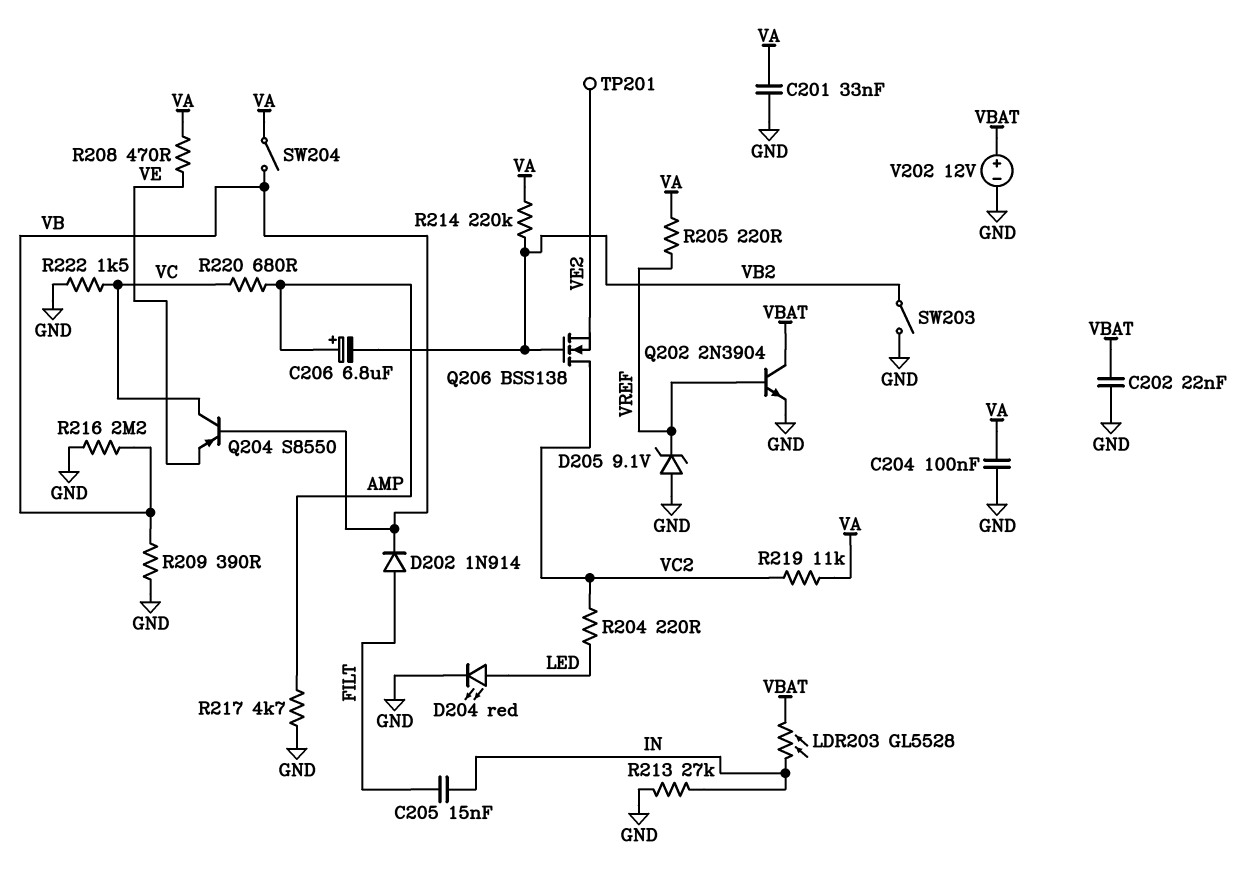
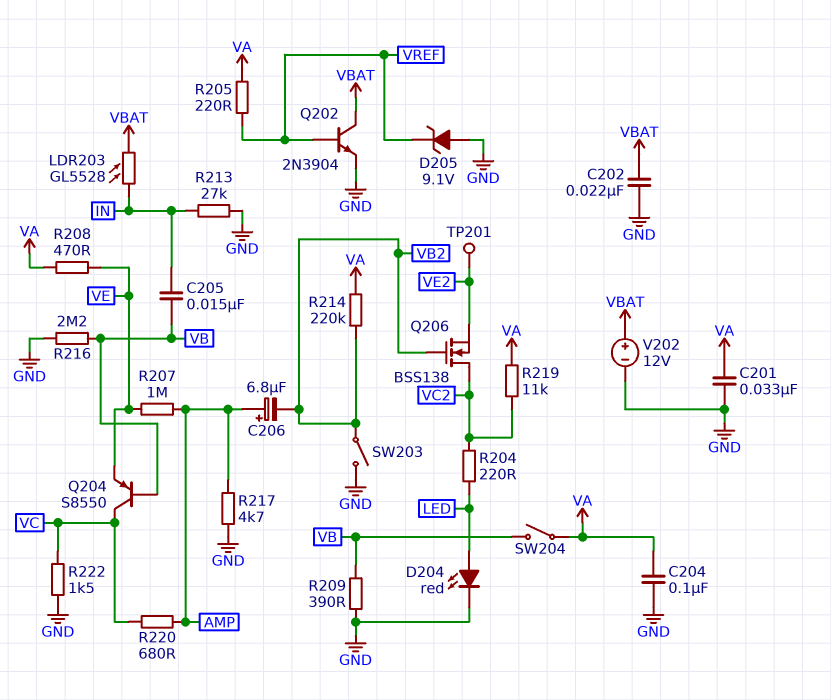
C205: 15nF (FILT, IN) -> 15nF (IN, VB)
D202: diode 1N914 (A FILT, K VB) -> none
R207: none -> 1M (AMP, VE)

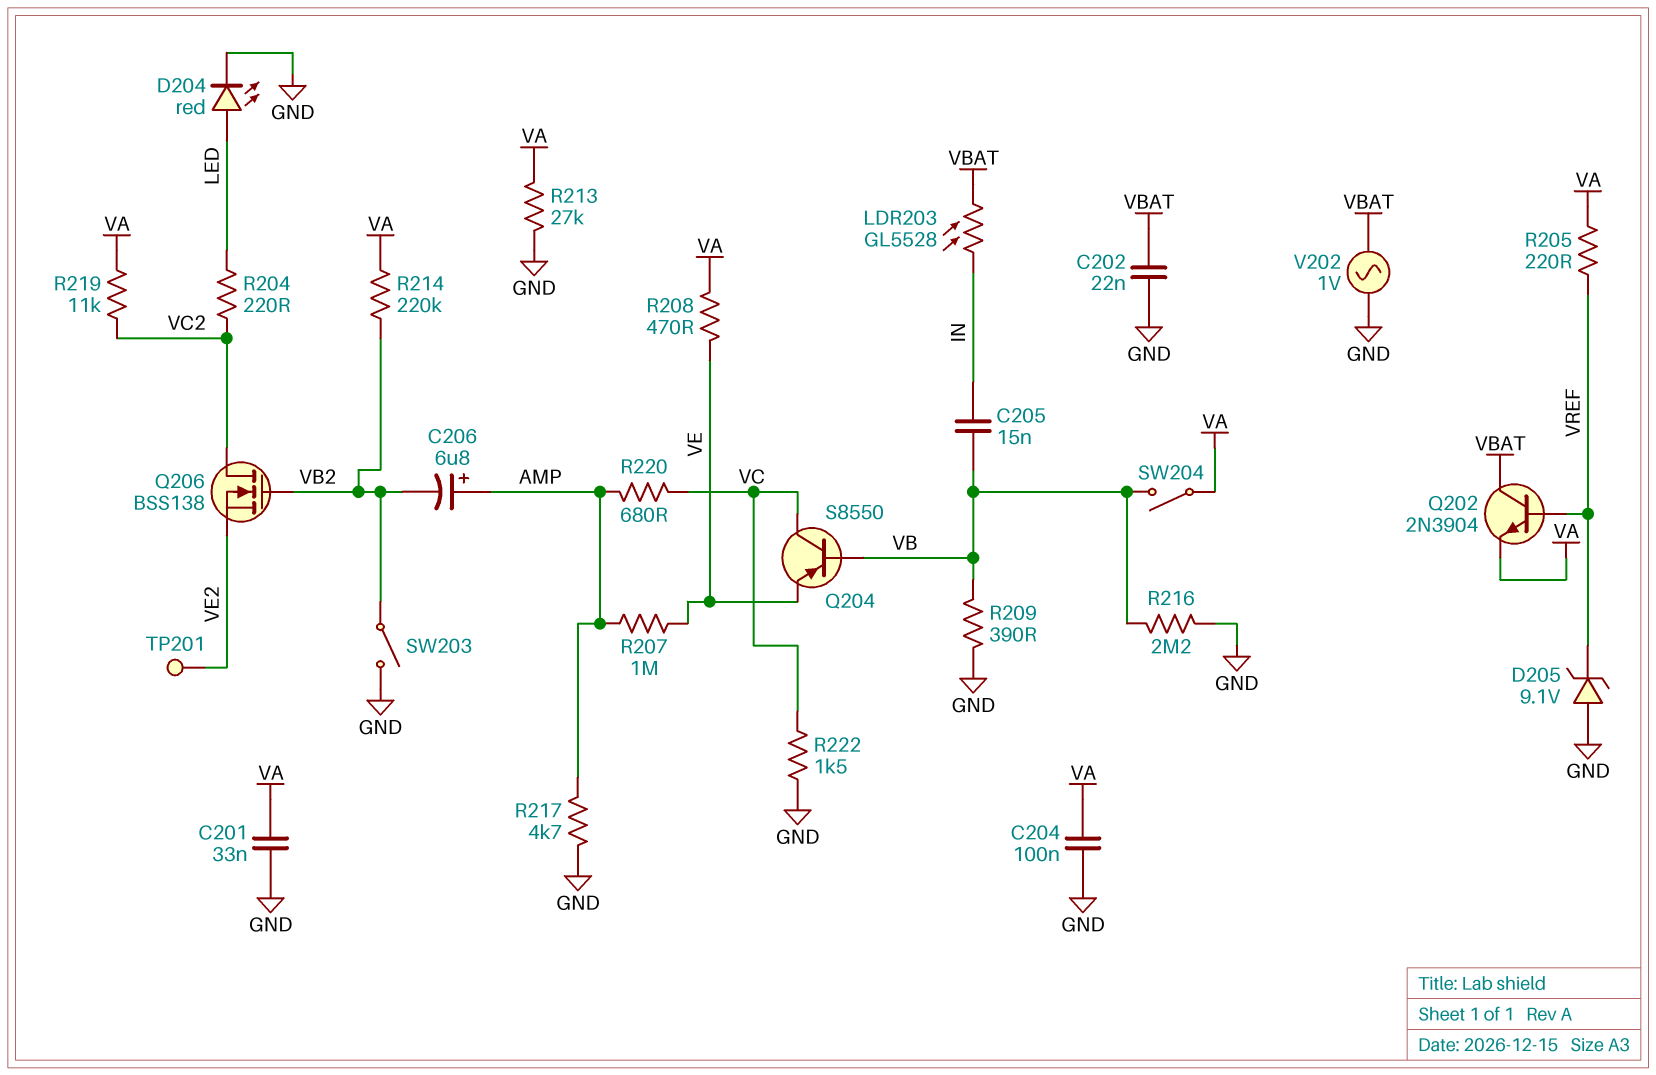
Q202: NPN 2N3904 (B VREF, C VBAT, E GND) -> NPN 2N3904 (B VREF, C VBAT, E VA)
R213: 27k (GND, IN) -> 27k (GND, VA)
V202: 12V (plus VBAT, minus GND) -> AC 1V (GND, VBAT)

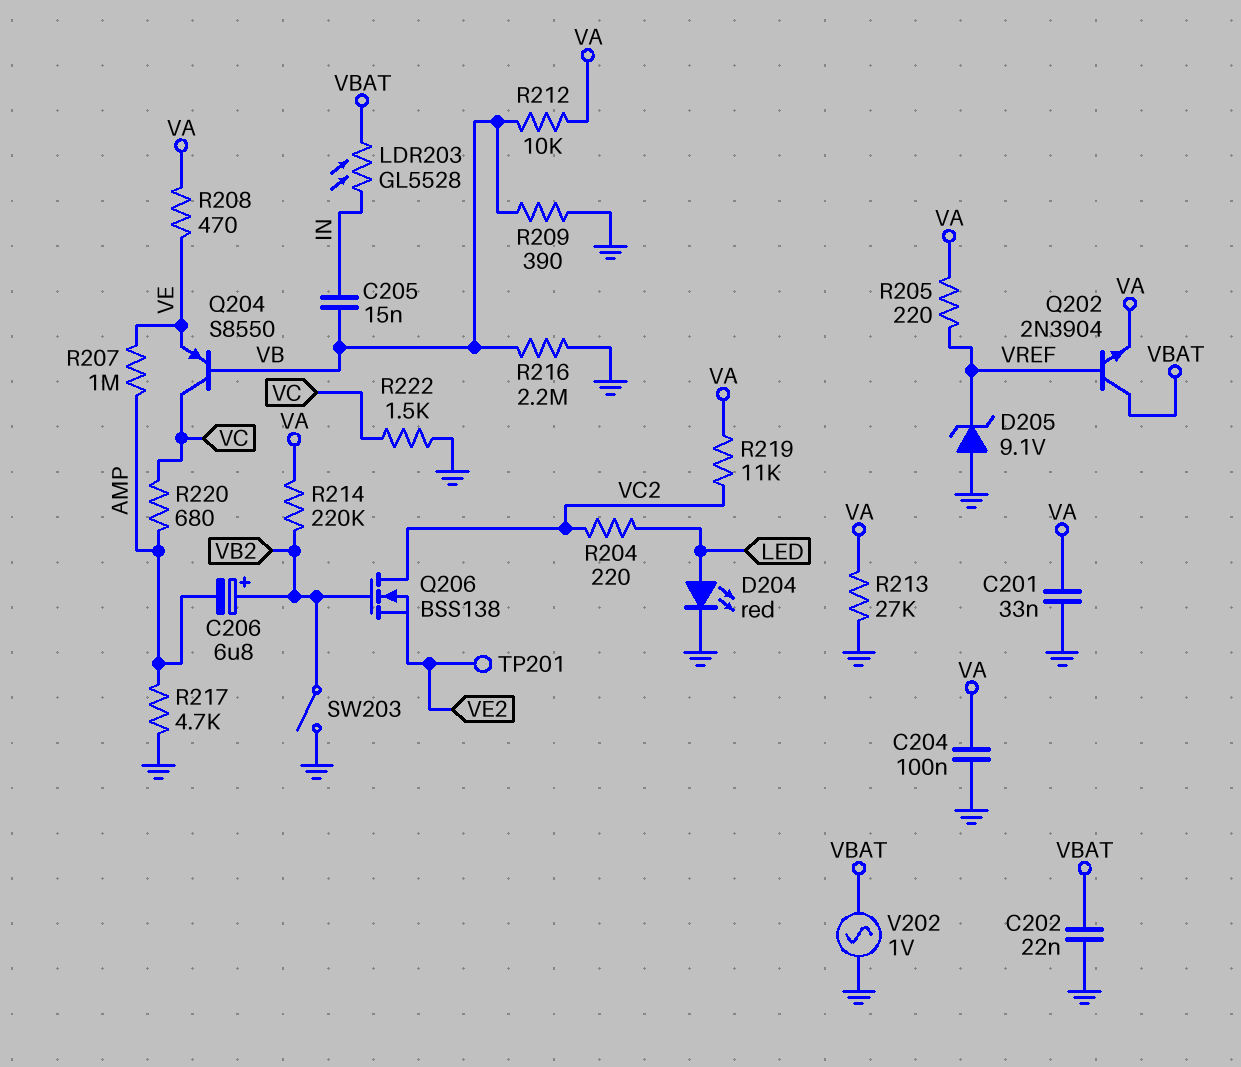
C206: 6.8uF (plus AMP, minus VB2) -> 6.8uF (plus VB2, minus AMP)
R212: none -> 10k (VA, VB)
SW204: switch (VA, VB) -> none

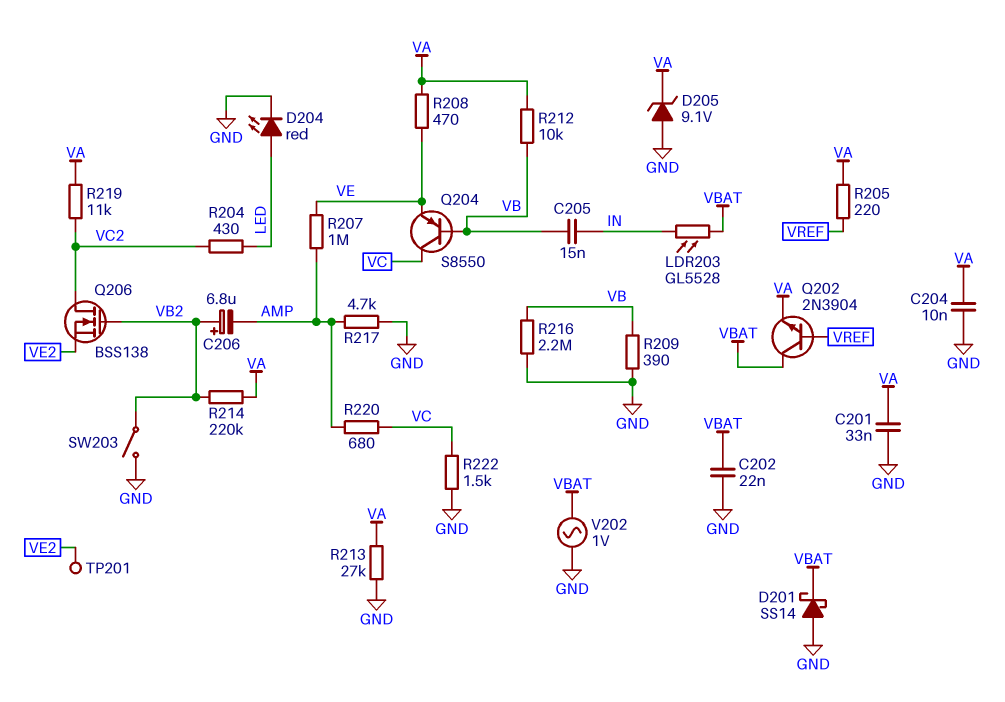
C204: 100nF (GND, VA) -> 10nF (GND, VA)
D201: none -> schottky SS14 (A GND, K VBAT)
D205: zener 9.1V (A GND, K VREF) -> zener 9.1V (A GND, K VA)
R204: 220 (LED, VC2) -> 430 (LED, VC2)

